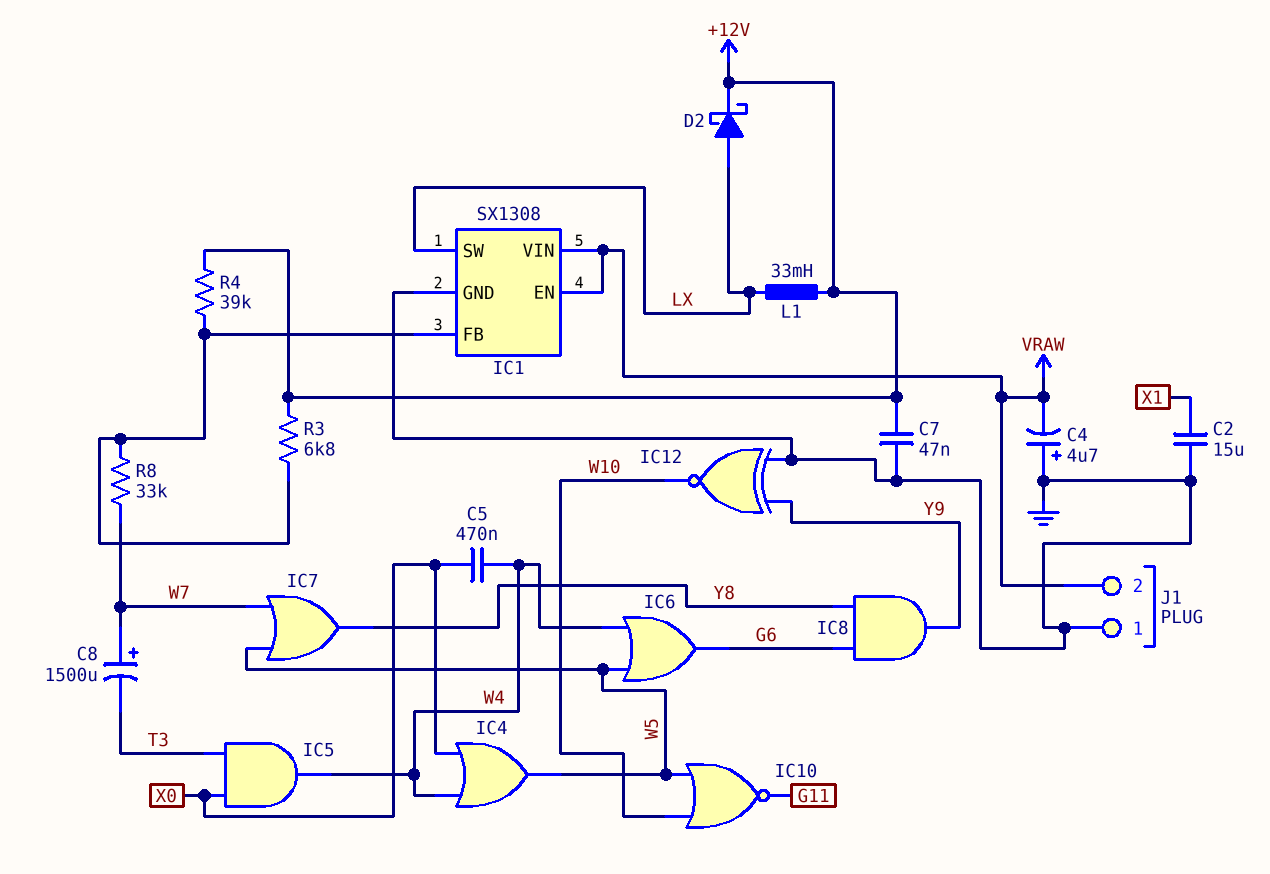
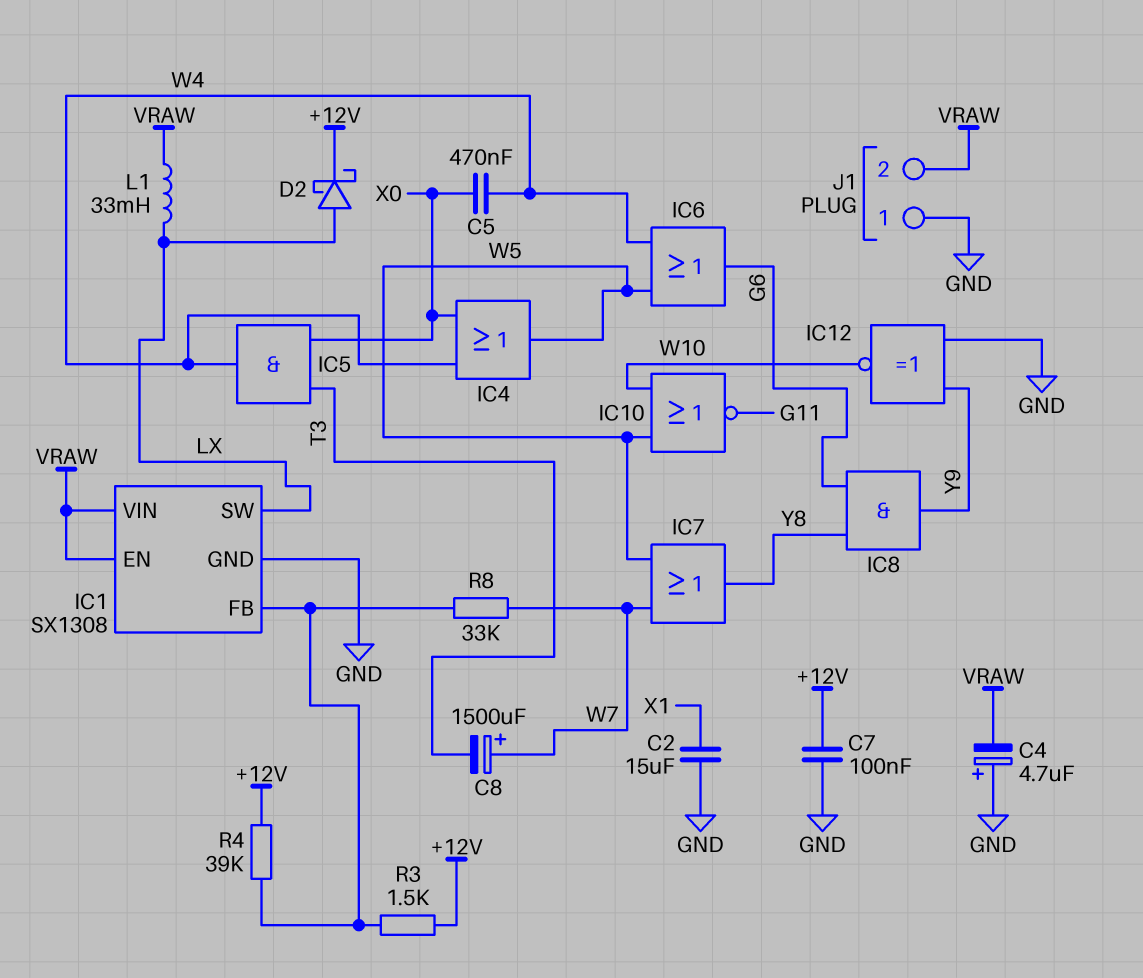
C7: 47nF (+12V, GND) -> 100nF (+12V, GND)
L1: 33mH (+12V, LX) -> 33mH (LX, VRAW)
R3: 6.8k (+12V, IC1/FB) -> 1.5k (+12V, IC1/FB)

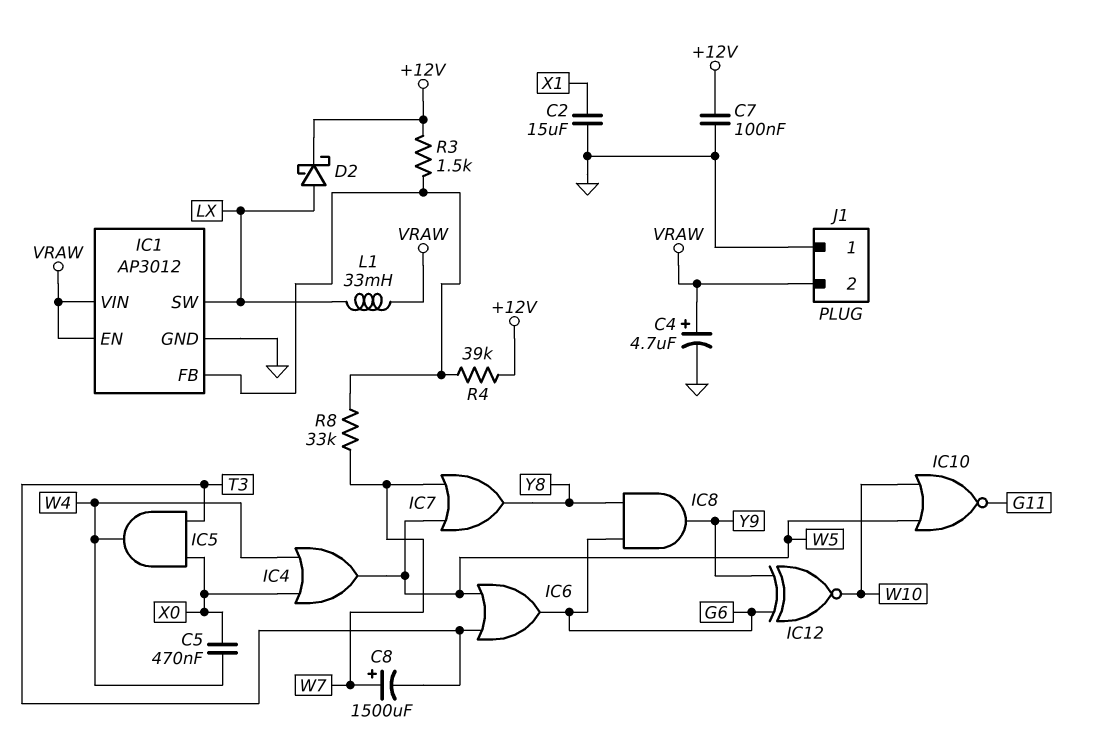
C4: 4.7uF (plus GND, minus VRAW) -> 4.7uF (plus VRAW, minus GND)
IC1: SX1308 -> AP3012
IC6: OR (in W4, in W5, out G6) -> OR (in T3, in W5, out G6)
IC12: XNOR (in GND, in Y9, out W10) -> XNOR (in G6, in Y9, out W10)

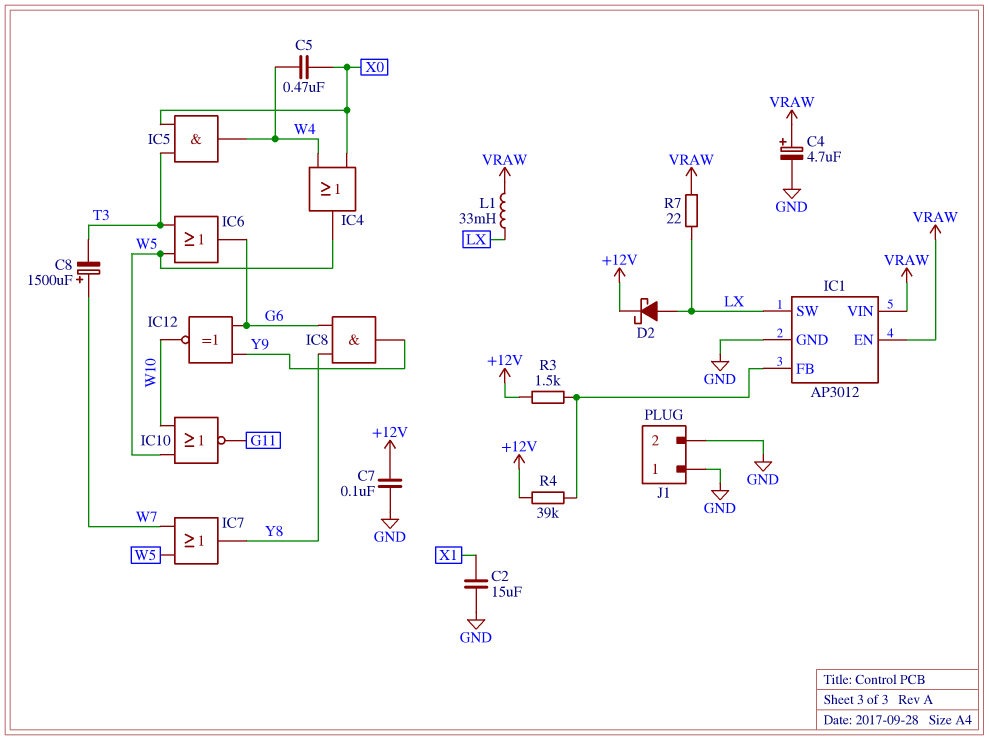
J1 pin 2: VRAW -> GND
R7: none -> 22 (LX, VRAW)
R8: 33k (IC1/FB, W7) -> none

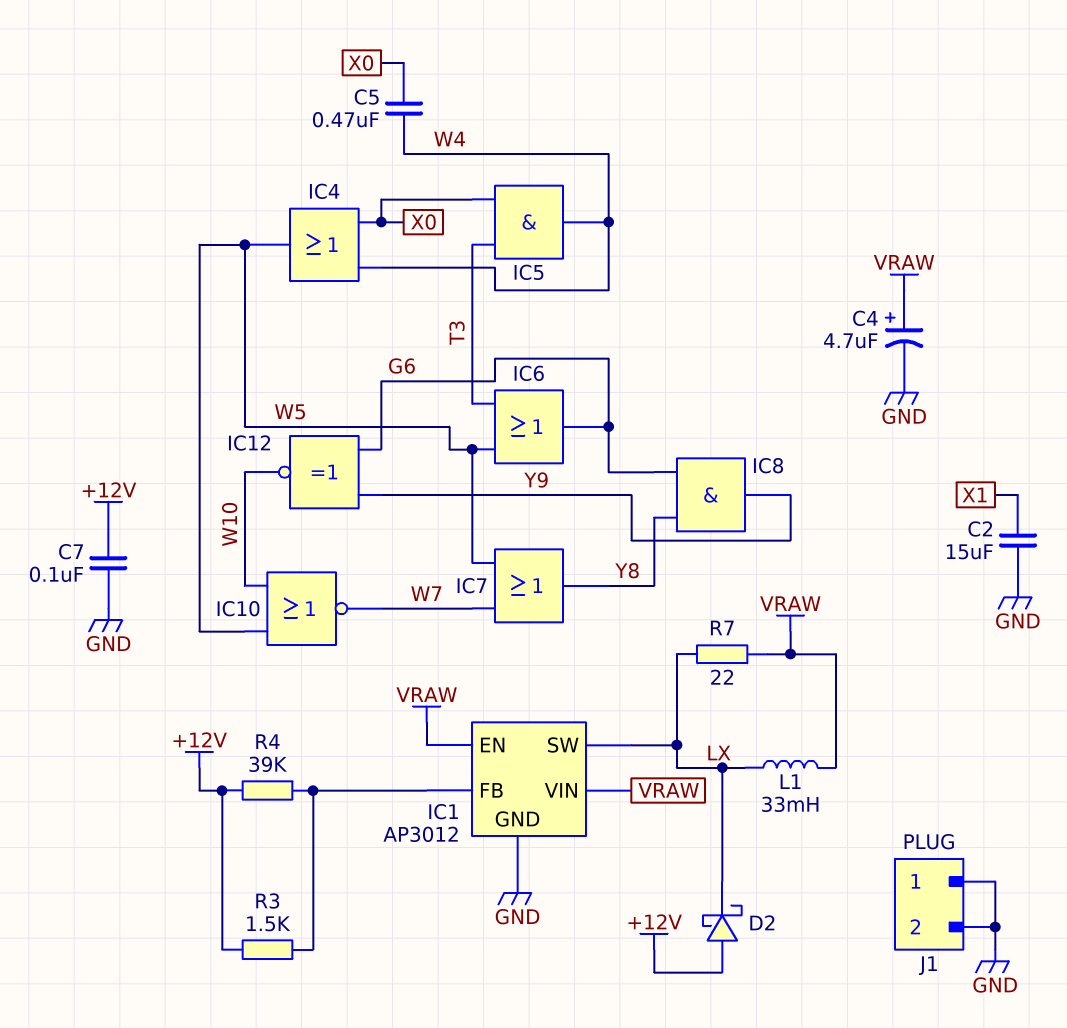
C8: 1500uF (plus W7, minus T3) -> none
D2: schottky (A LX, K +12V) -> schottky (A +12V, K LX)
IC10: NOR (in W5, in W10, out G11) -> NOR (in W5, in W10, out W7)

